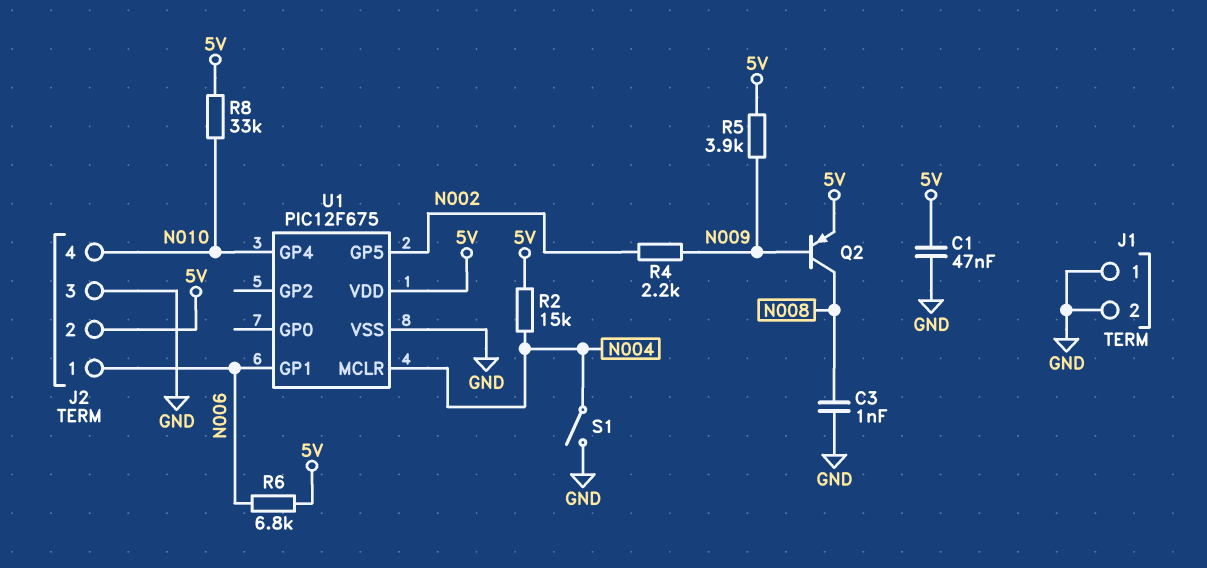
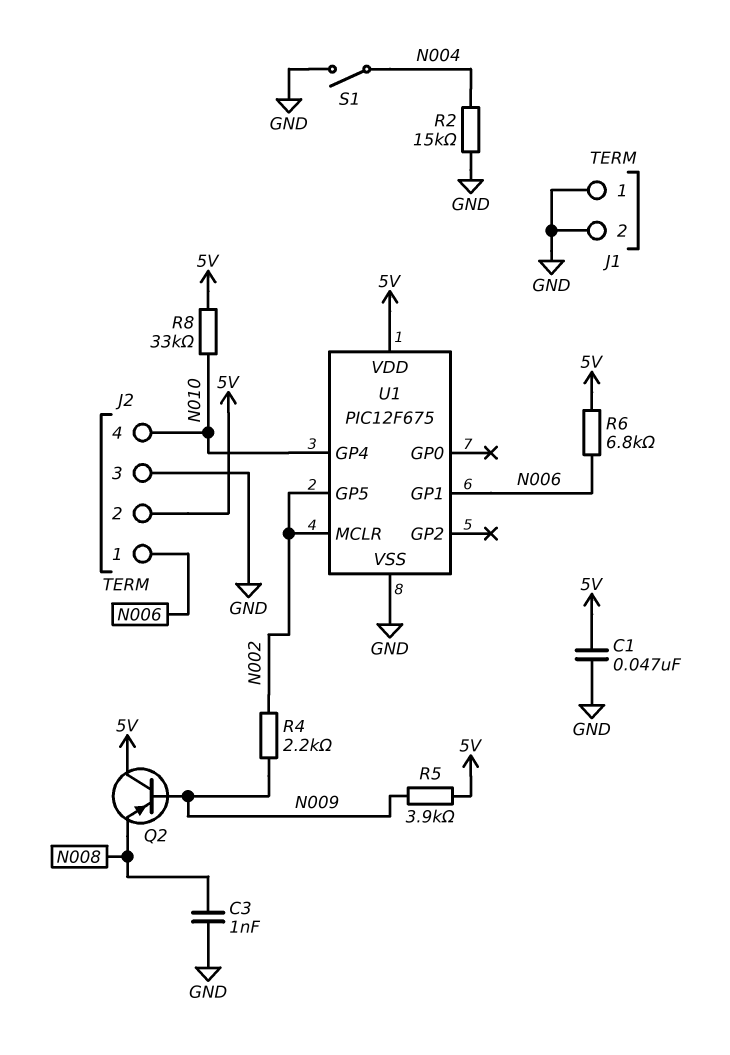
Q2: PNP (B N009, C N008, E 5V) -> PNP (B N009, C 5V, E N008)
R2: 15k (5V, N004) -> 15k (GND, N004)
U1 pin MCLR: N004 -> N002

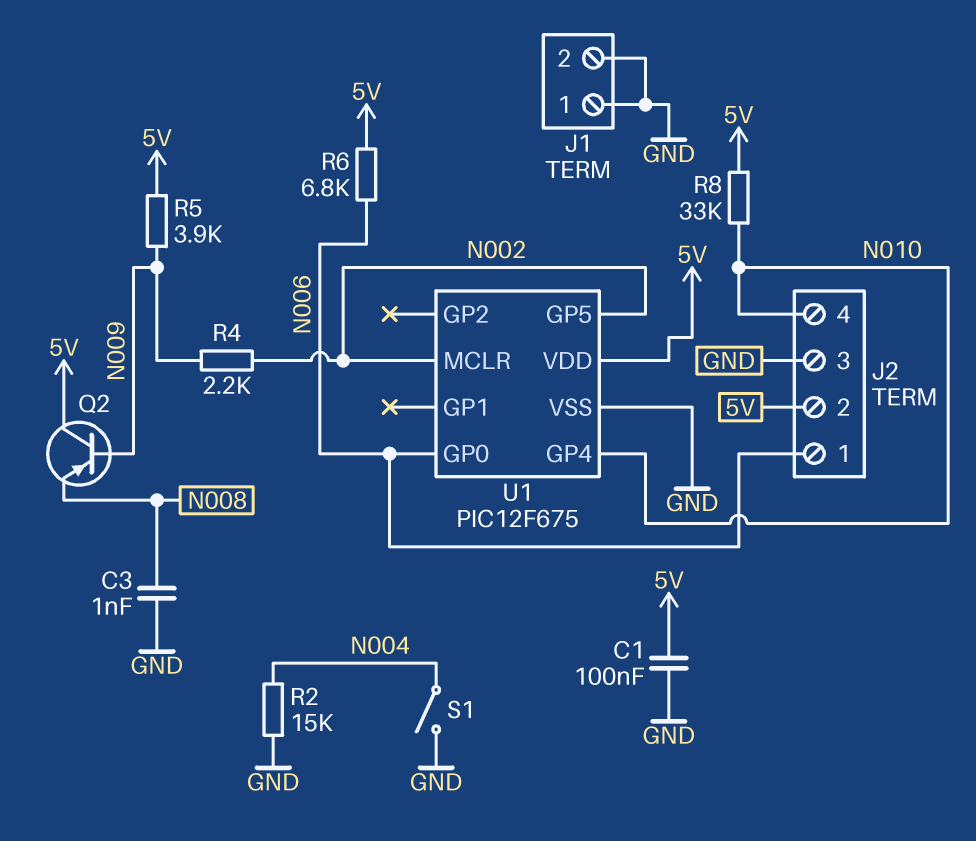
C1: 47nF (5V, GND) -> 100nF (5V, GND)
U1 pin GP0: none -> N006
U1 pin GP1: N006 -> none

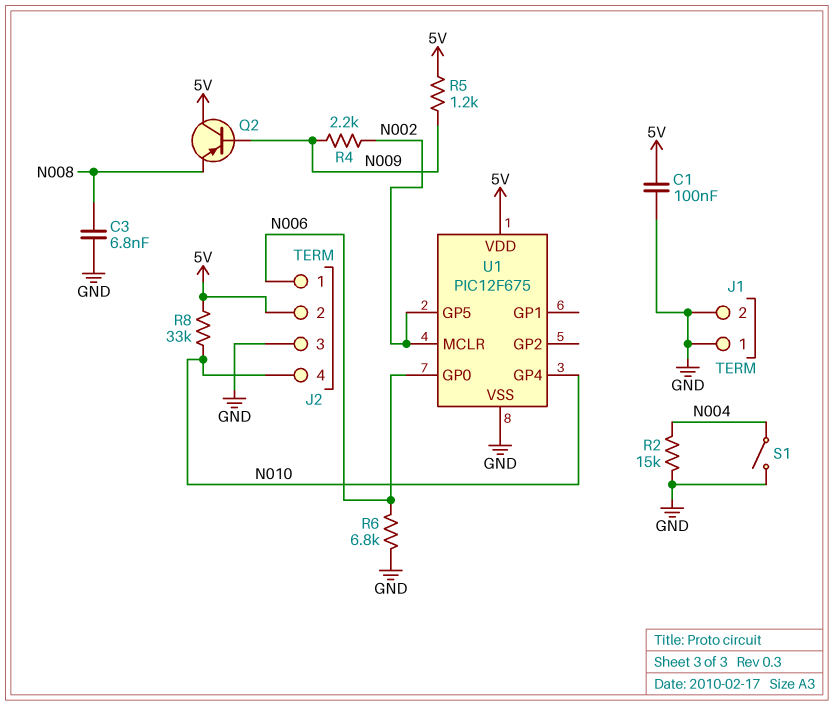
C3: 1nF (GND, N008) -> 6.8nF (GND, N008)
R5: 3.9k (5V, N009) -> 1.2k (5V, N009)
R6: 6.8k (5V, N006) -> 6.8k (GND, N006)

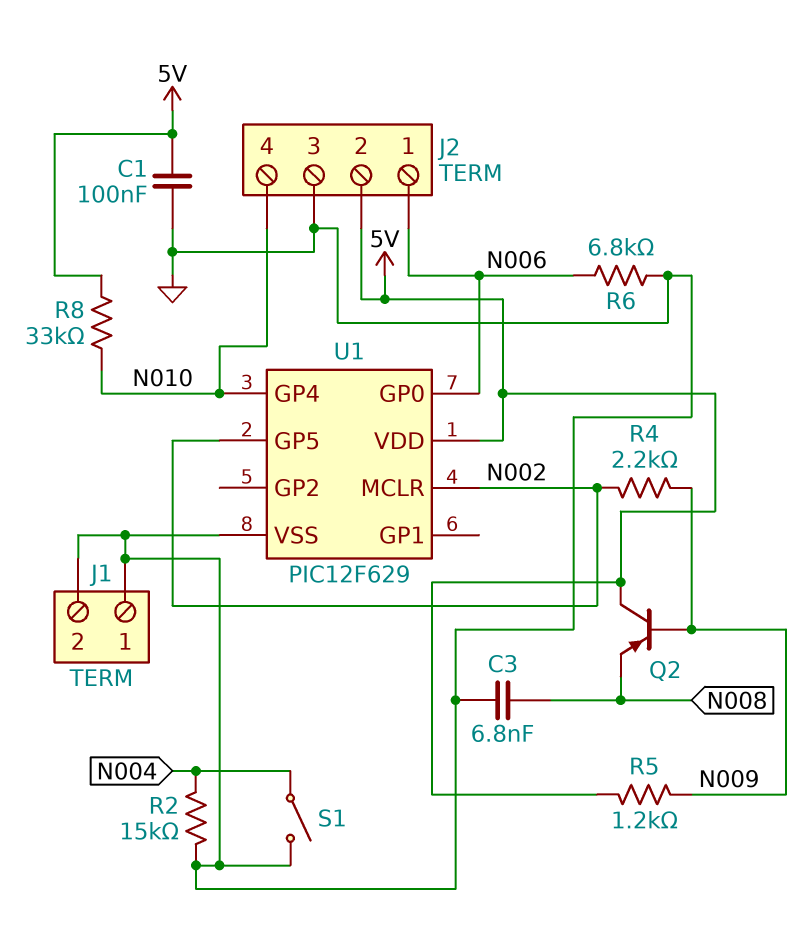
U1: PIC12F675 -> PIC12F629

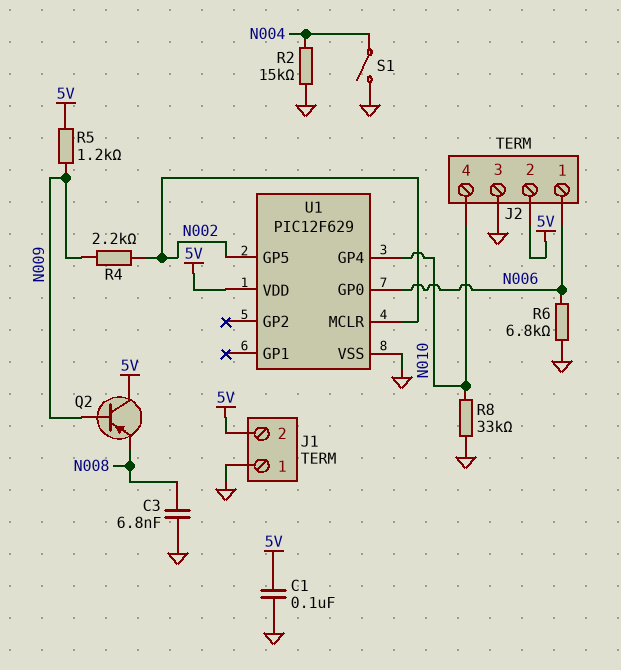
J1 pin 2: GND -> 5V
R8: 33k (5V, N010) -> 33k (GND, N010)

